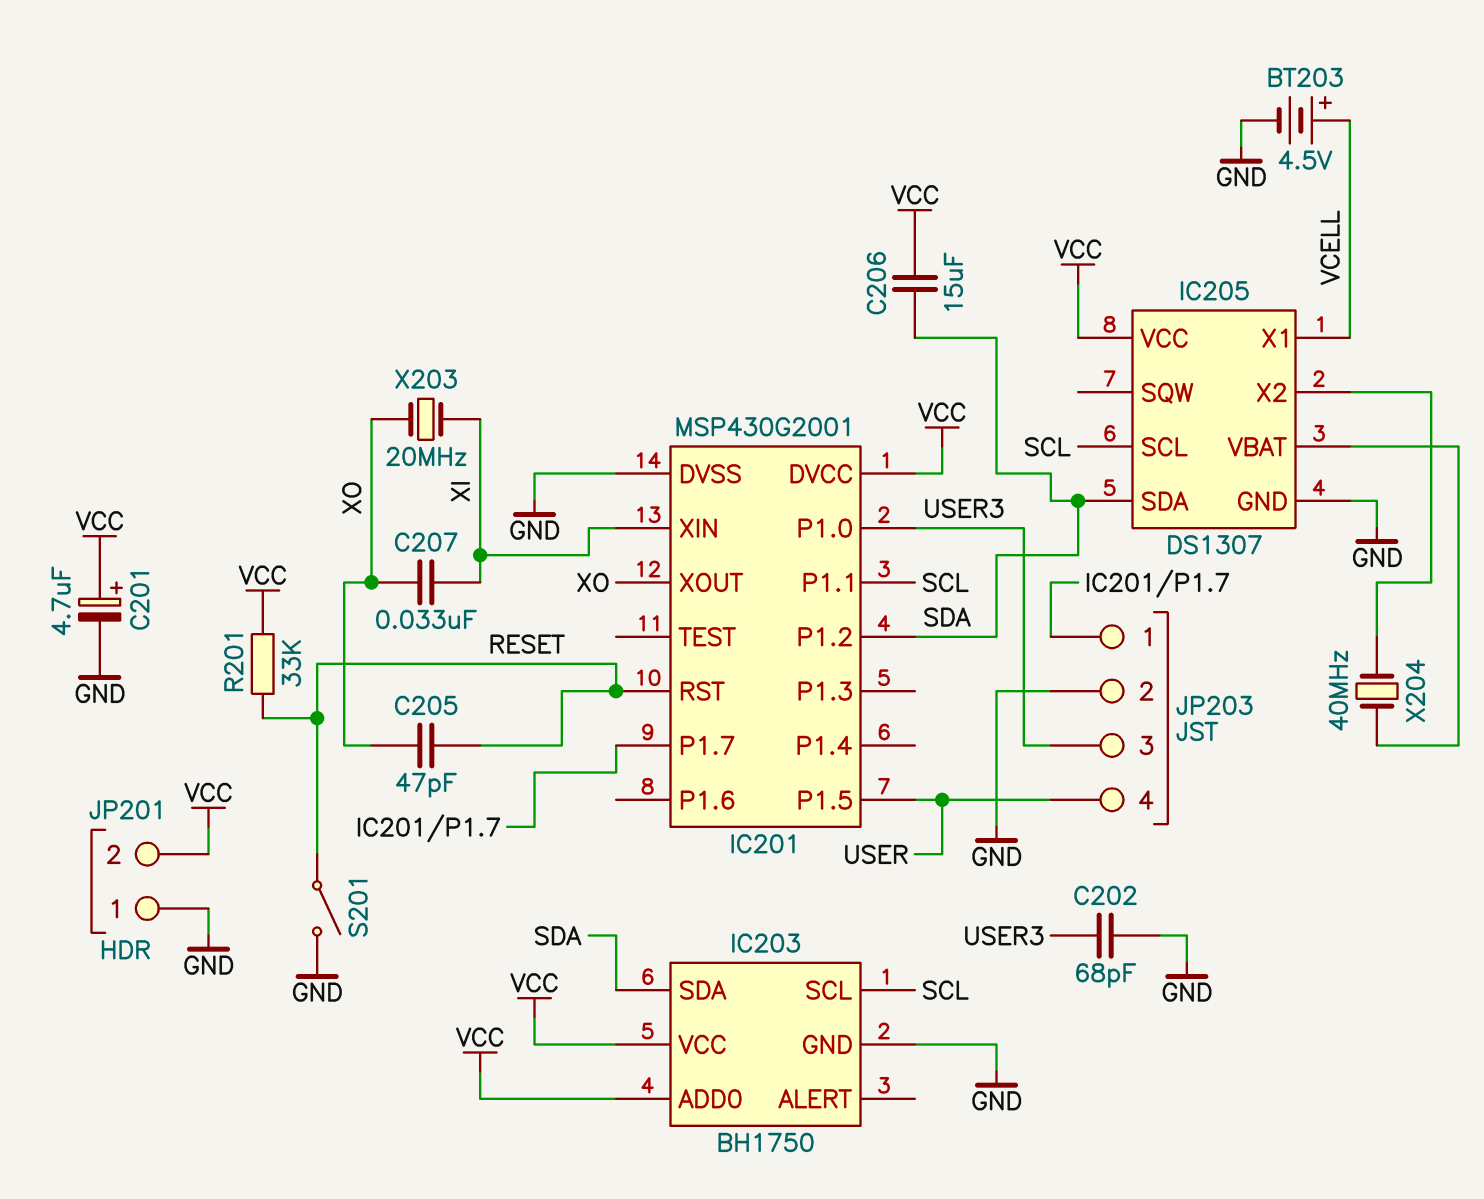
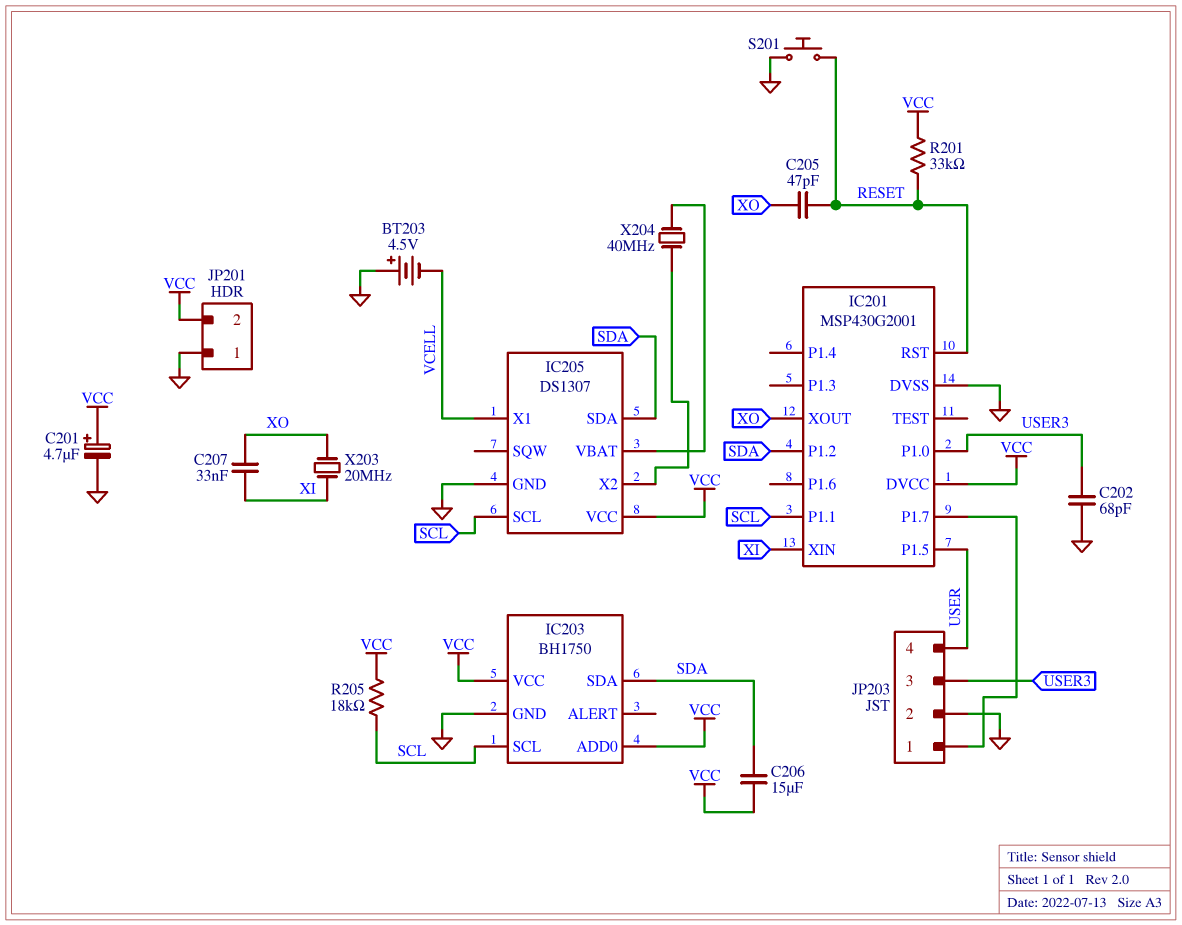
BT203: 4.5V (plus VCELL, minus GND) -> 4.5V (plus GND, minus VCELL)
R205: none -> 18k (SCL, VCC)
S201: switch (GND, RESET) -> button (GND, RESET)

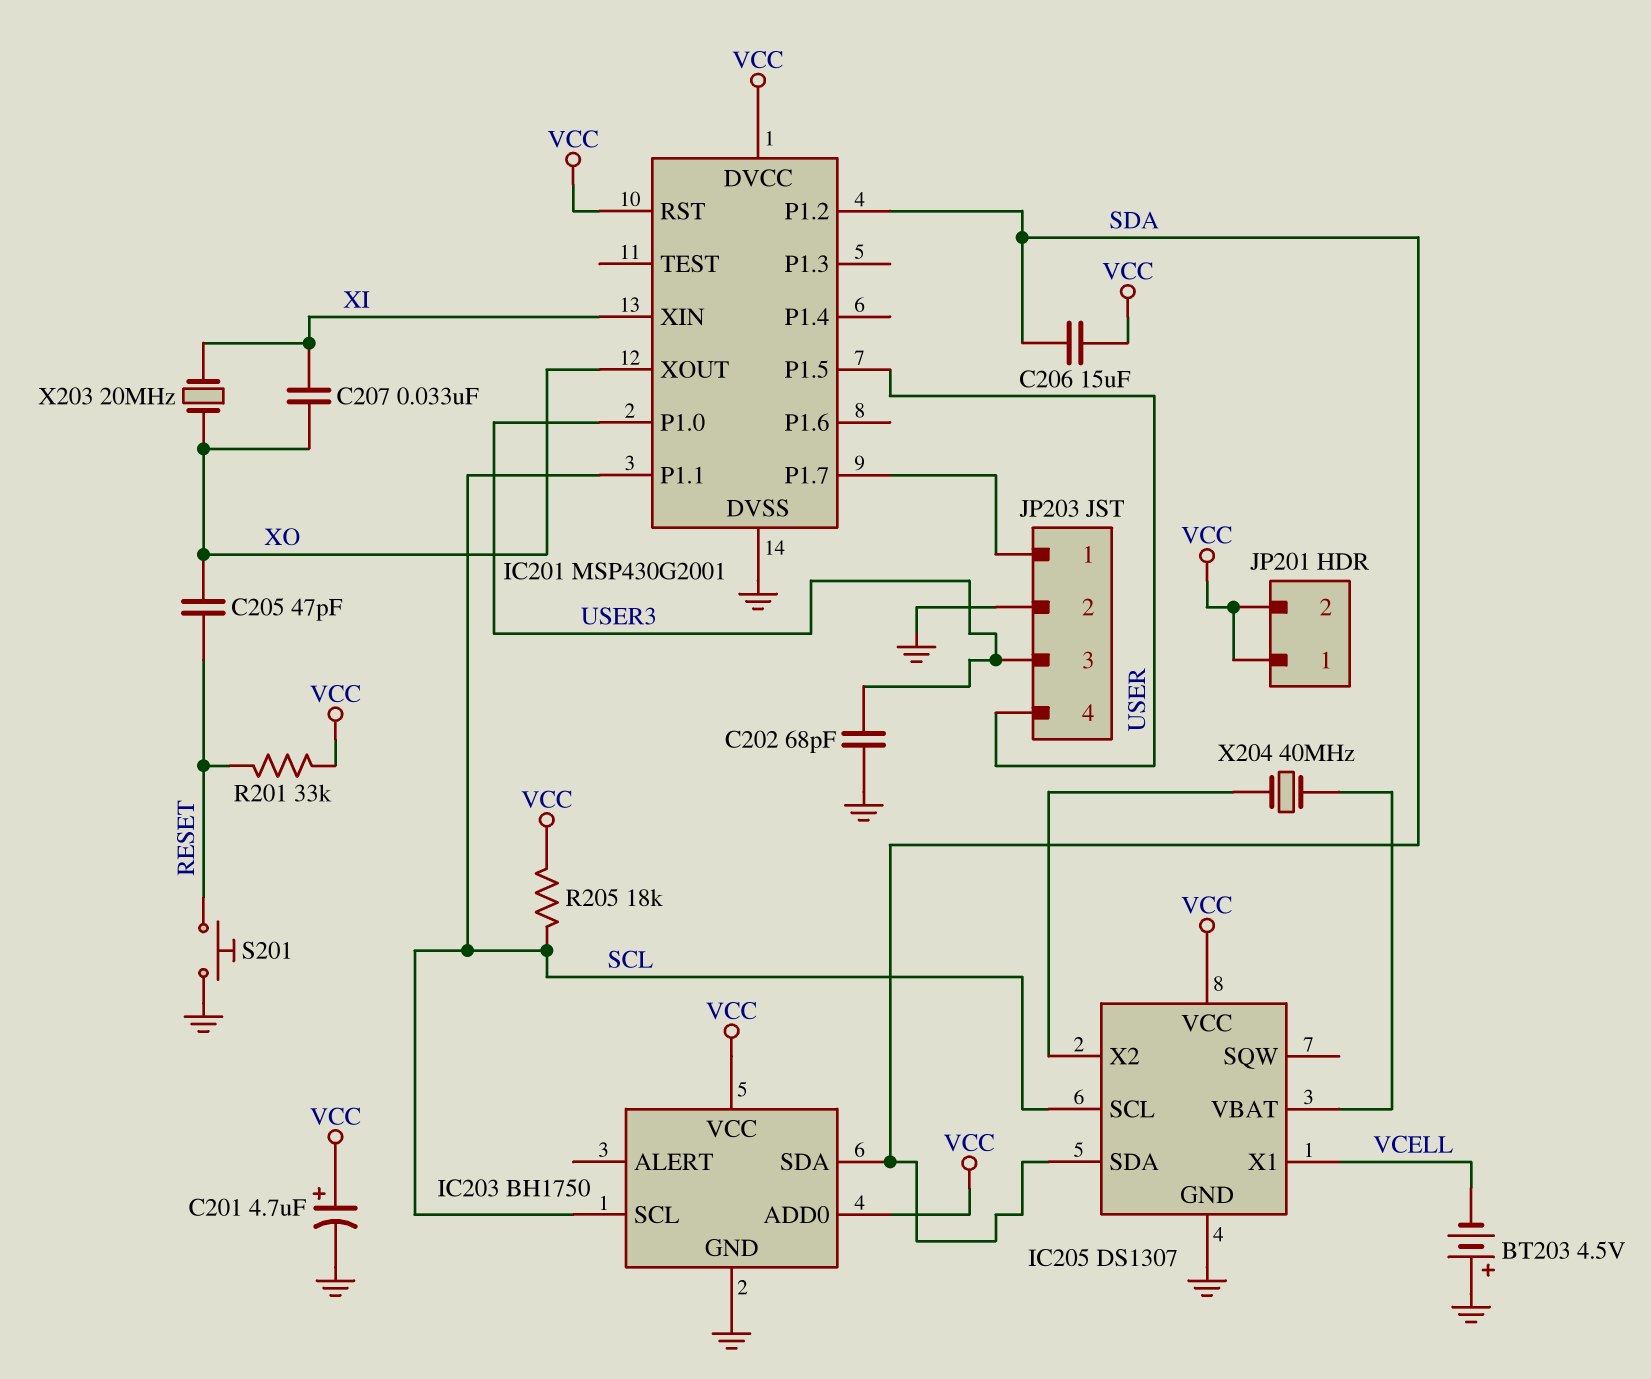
IC201 pin RST: RESET -> VCC
JP201 pin 1: GND -> VCC

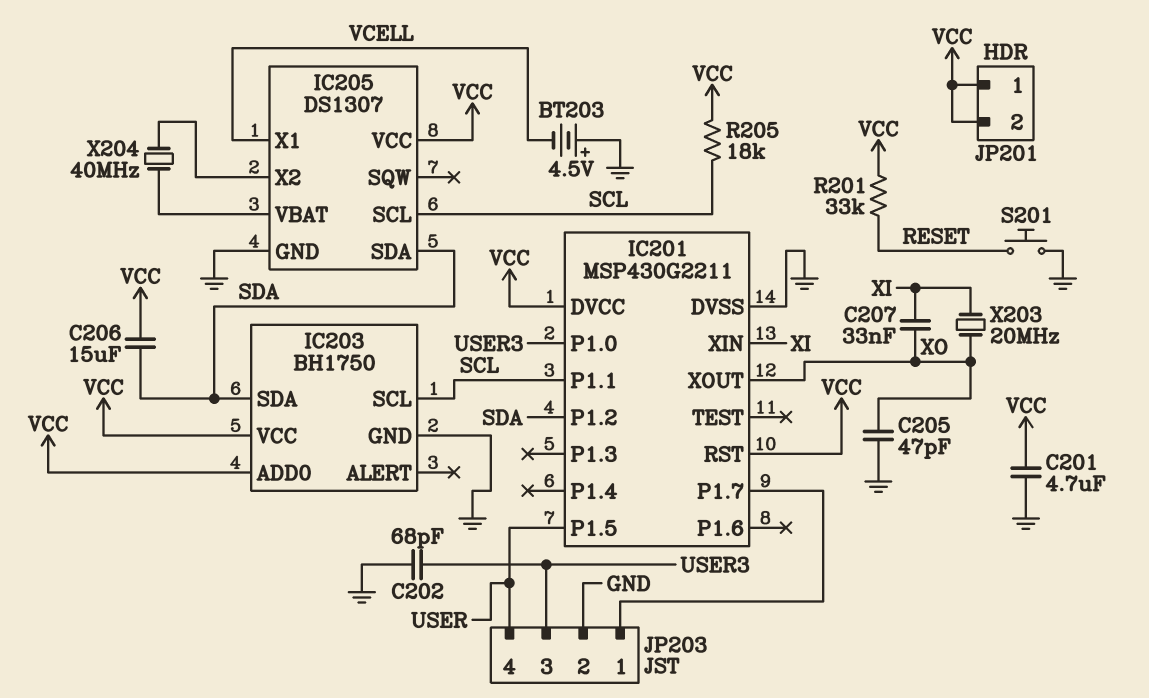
C201: 4.7uF (plus VCC, minus GND) -> 4.7uF (GND, VCC)
C205: 47pF (RESET, XO) -> 47pF (GND, XO)
IC201: MSP430G2001 -> MSP430G2211

